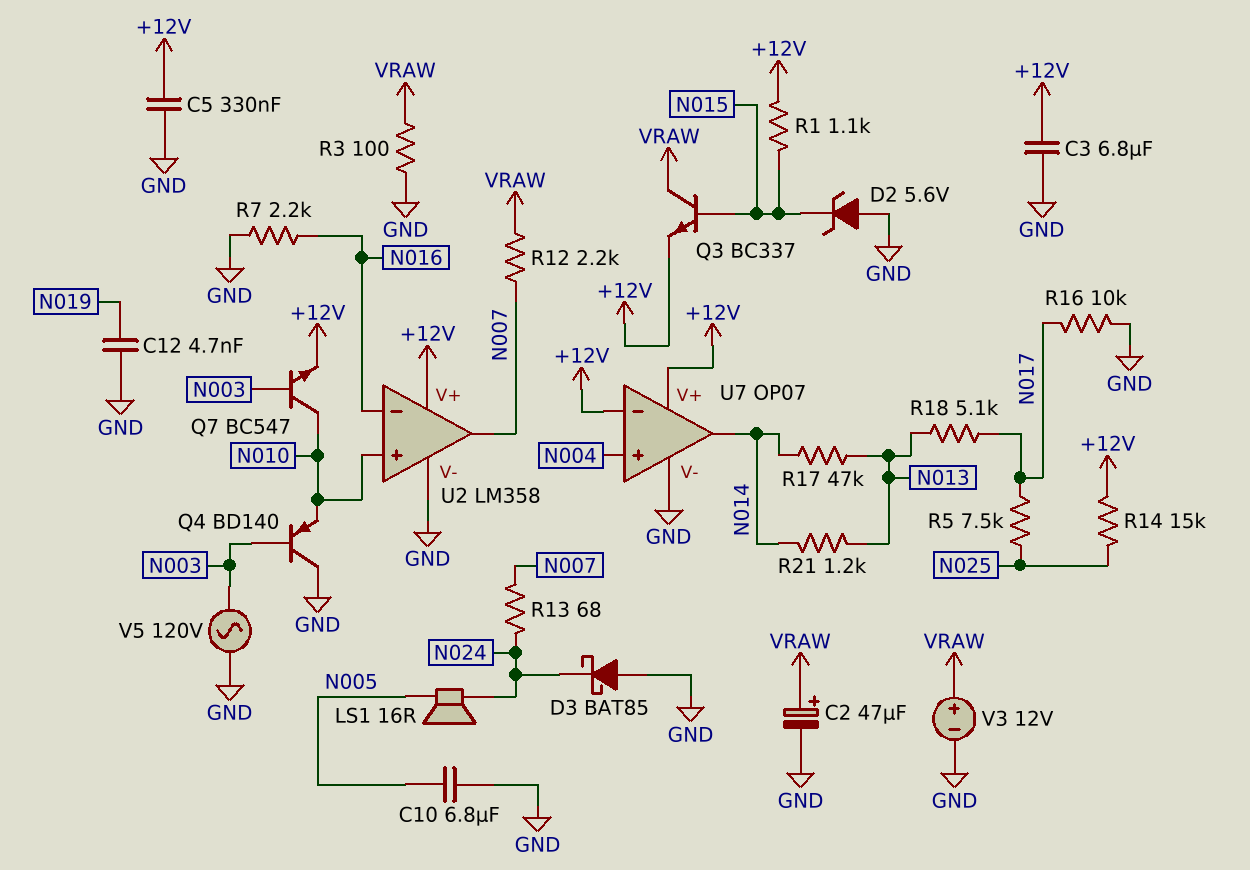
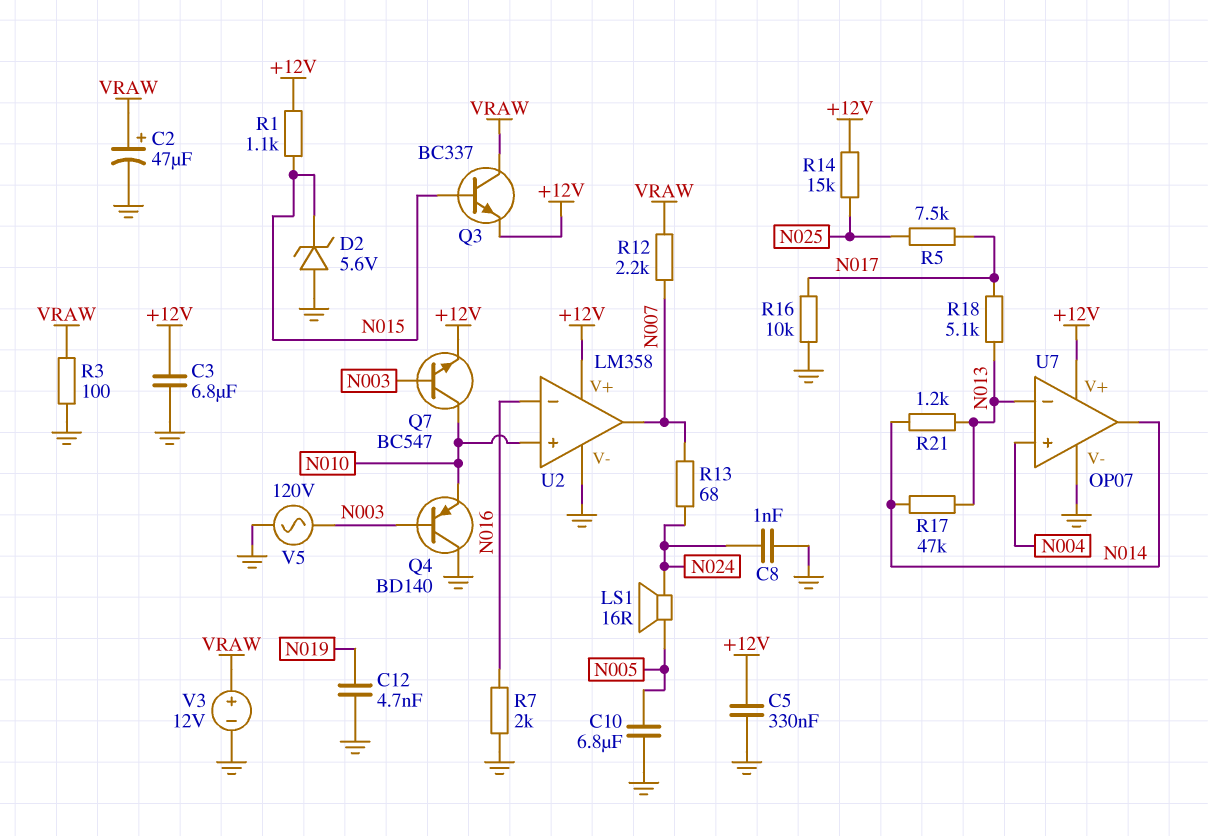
C8: none -> 1nF (GND, N024)
D3: schottky BAT85 (A GND, K N024) -> none
R7: 2.2k (GND, N016) -> 2k (GND, N016)
U7 pin in-: +12V -> N013

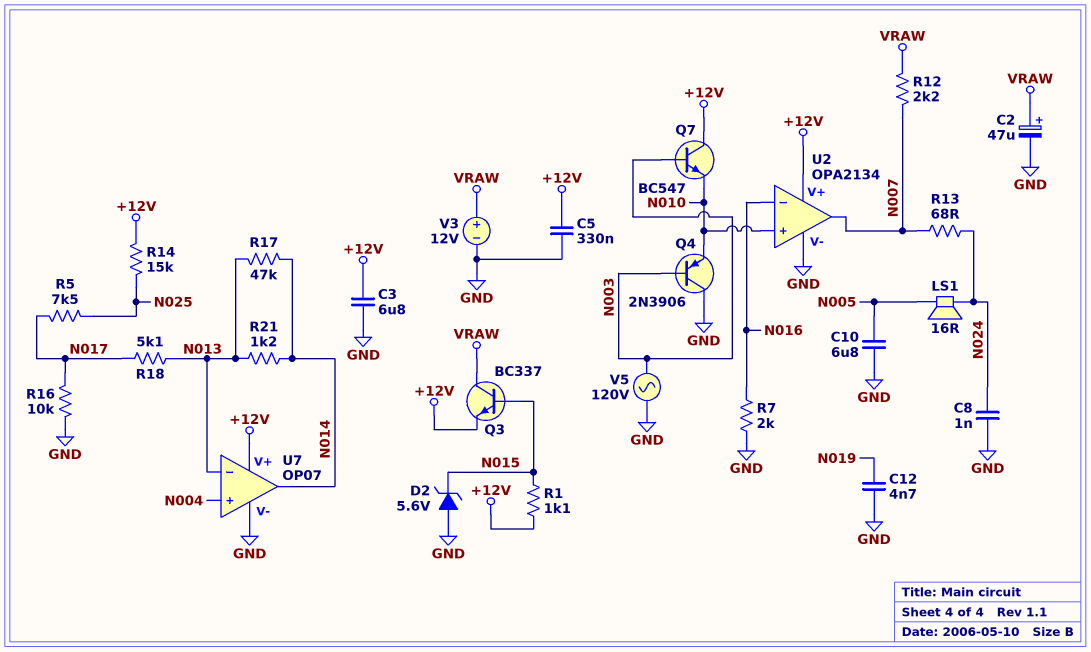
Q4: PNP BD140 (B N003, C GND, E N010) -> PNP 2N3906 (B N003, C GND, E N010)
Q7: NPN BC547 (B N003, C N010, E +12V) -> NPN BC547 (B N003, C +12V, E N010)
R3: 100 (GND, VRAW) -> none
U2: LM358 -> OPA2134

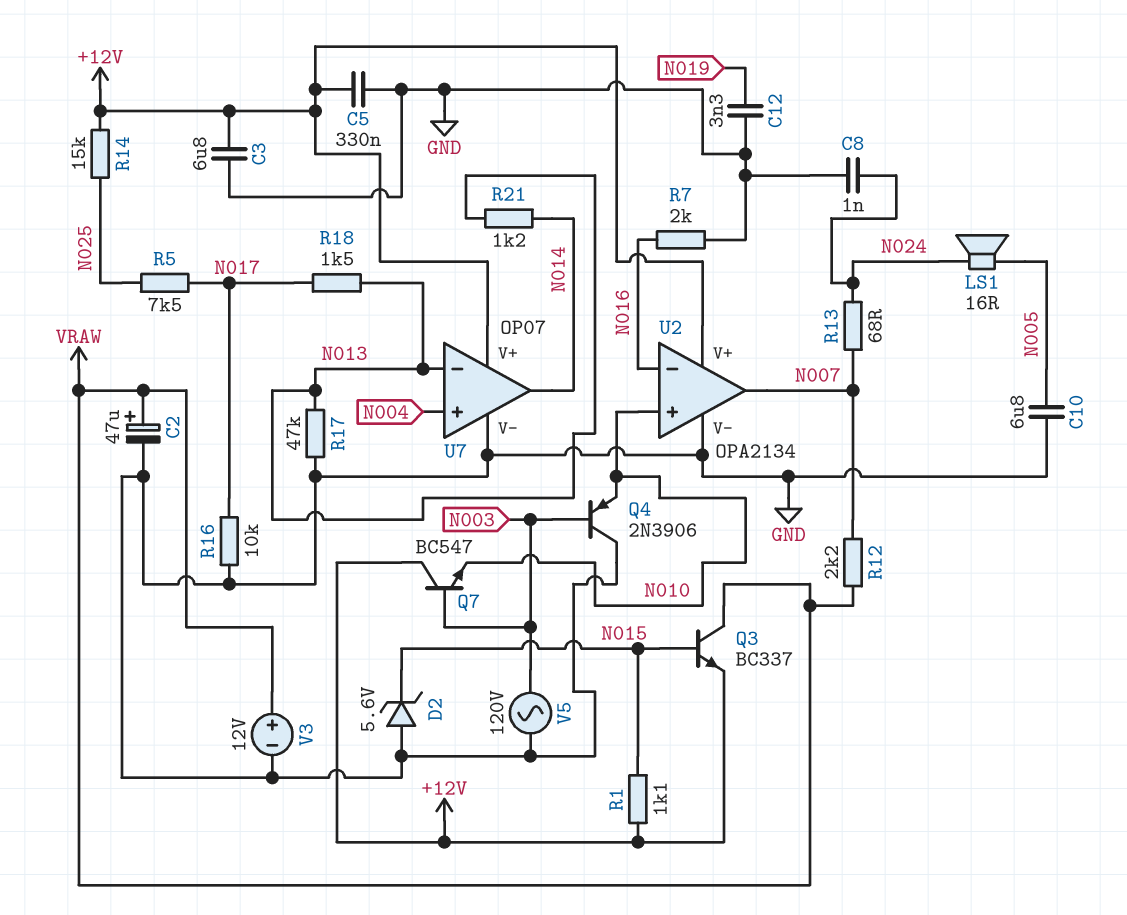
C12: 4.7nF (GND, N019) -> 3.3nF (GND, N019)
R17: 47k (N013, N014) -> 47k (GND, N013)
R18: 5.1k (N013, N017) -> 1.5k (N013, N017)

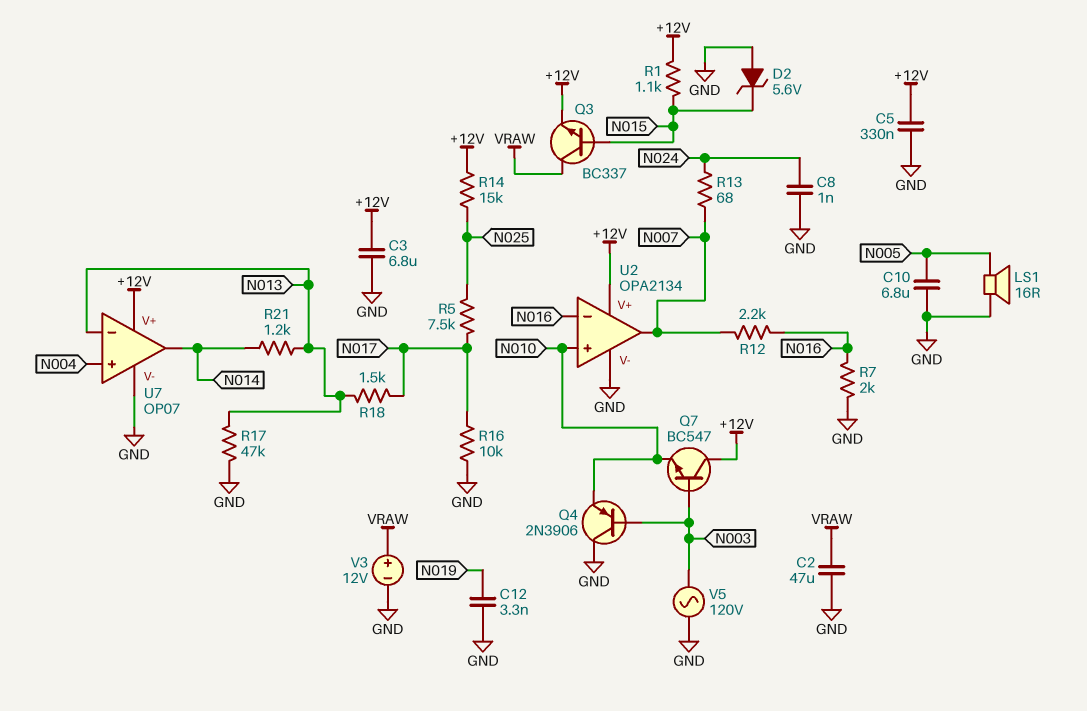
C2: 47uF (plus VRAW, minus GND) -> 47uF (GND, VRAW)
LS1: speaker 16R (N005, N024) -> speaker 16R (GND, N005)
R12: 2.2k (N007, VRAW) -> 2.2k (N007, N016)

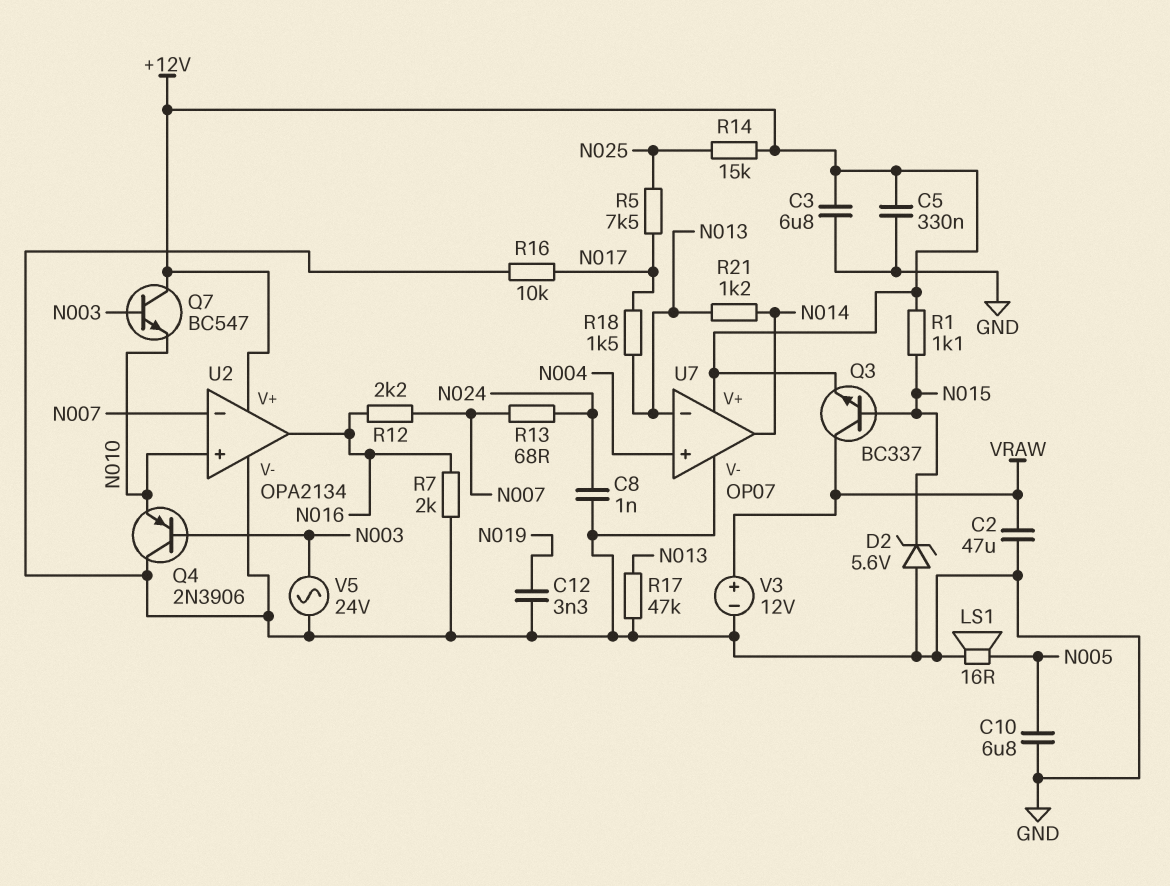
U2 pin in-: N016 -> N007
U2 pin out: N007 -> N016
V5: AC 120V (GND, N003) -> AC 24V (GND, N003)

